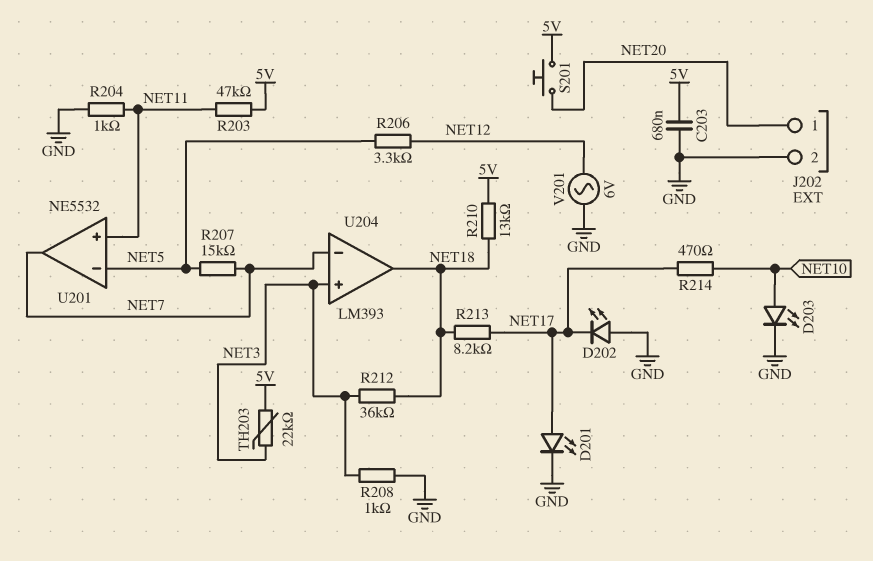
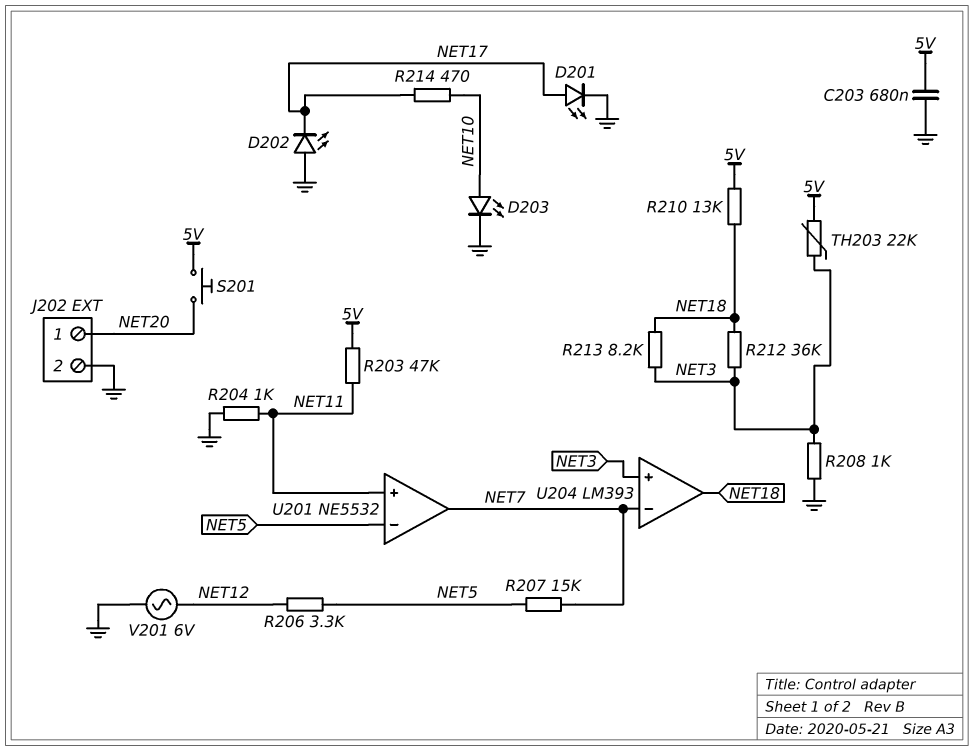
R213: 8.2k (NET17, NET18) -> 8.2k (NET3, NET18)

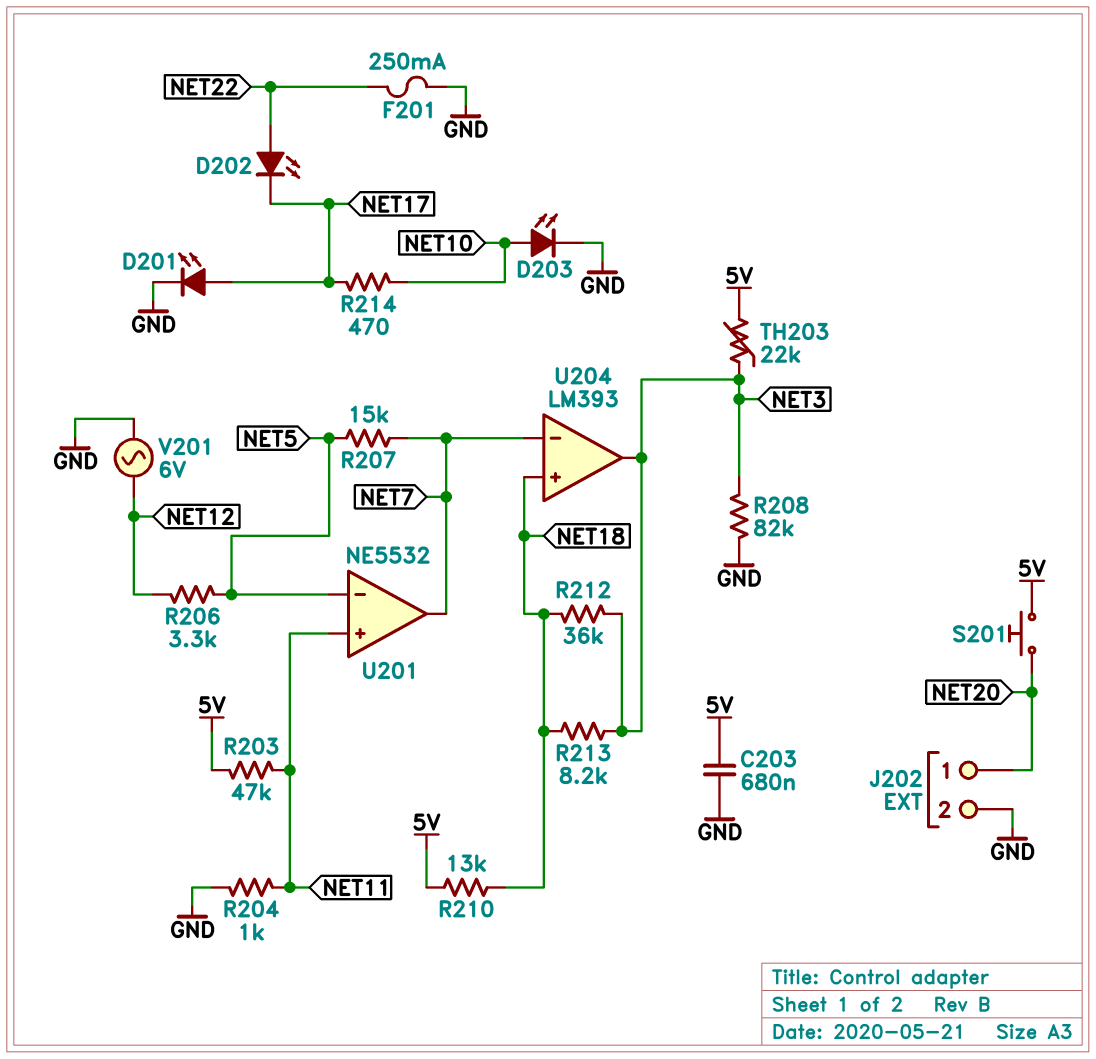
D202: LED (A GND, K NET17) -> LED (A NET22, K NET17)
F201: none -> 250mA (GND, NET22)
R208: 1k (GND, NET3) -> 82k (GND, NET3)
U204 pin in+: NET3 -> NET18
U204 pin out: NET18 -> NET3

